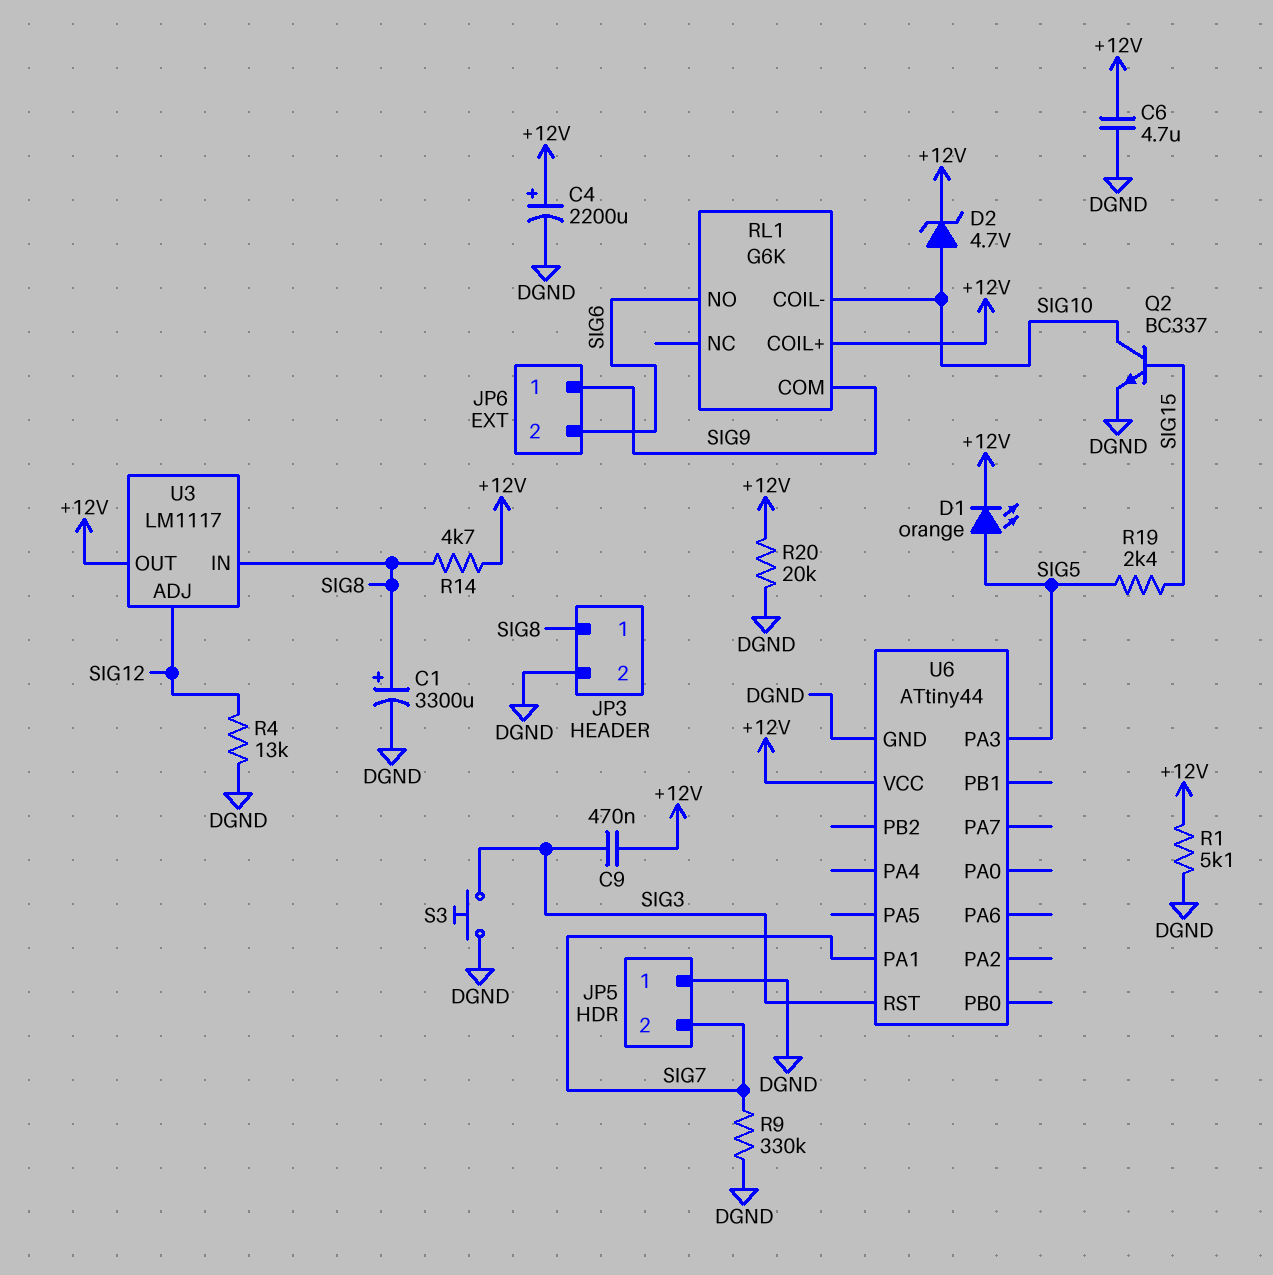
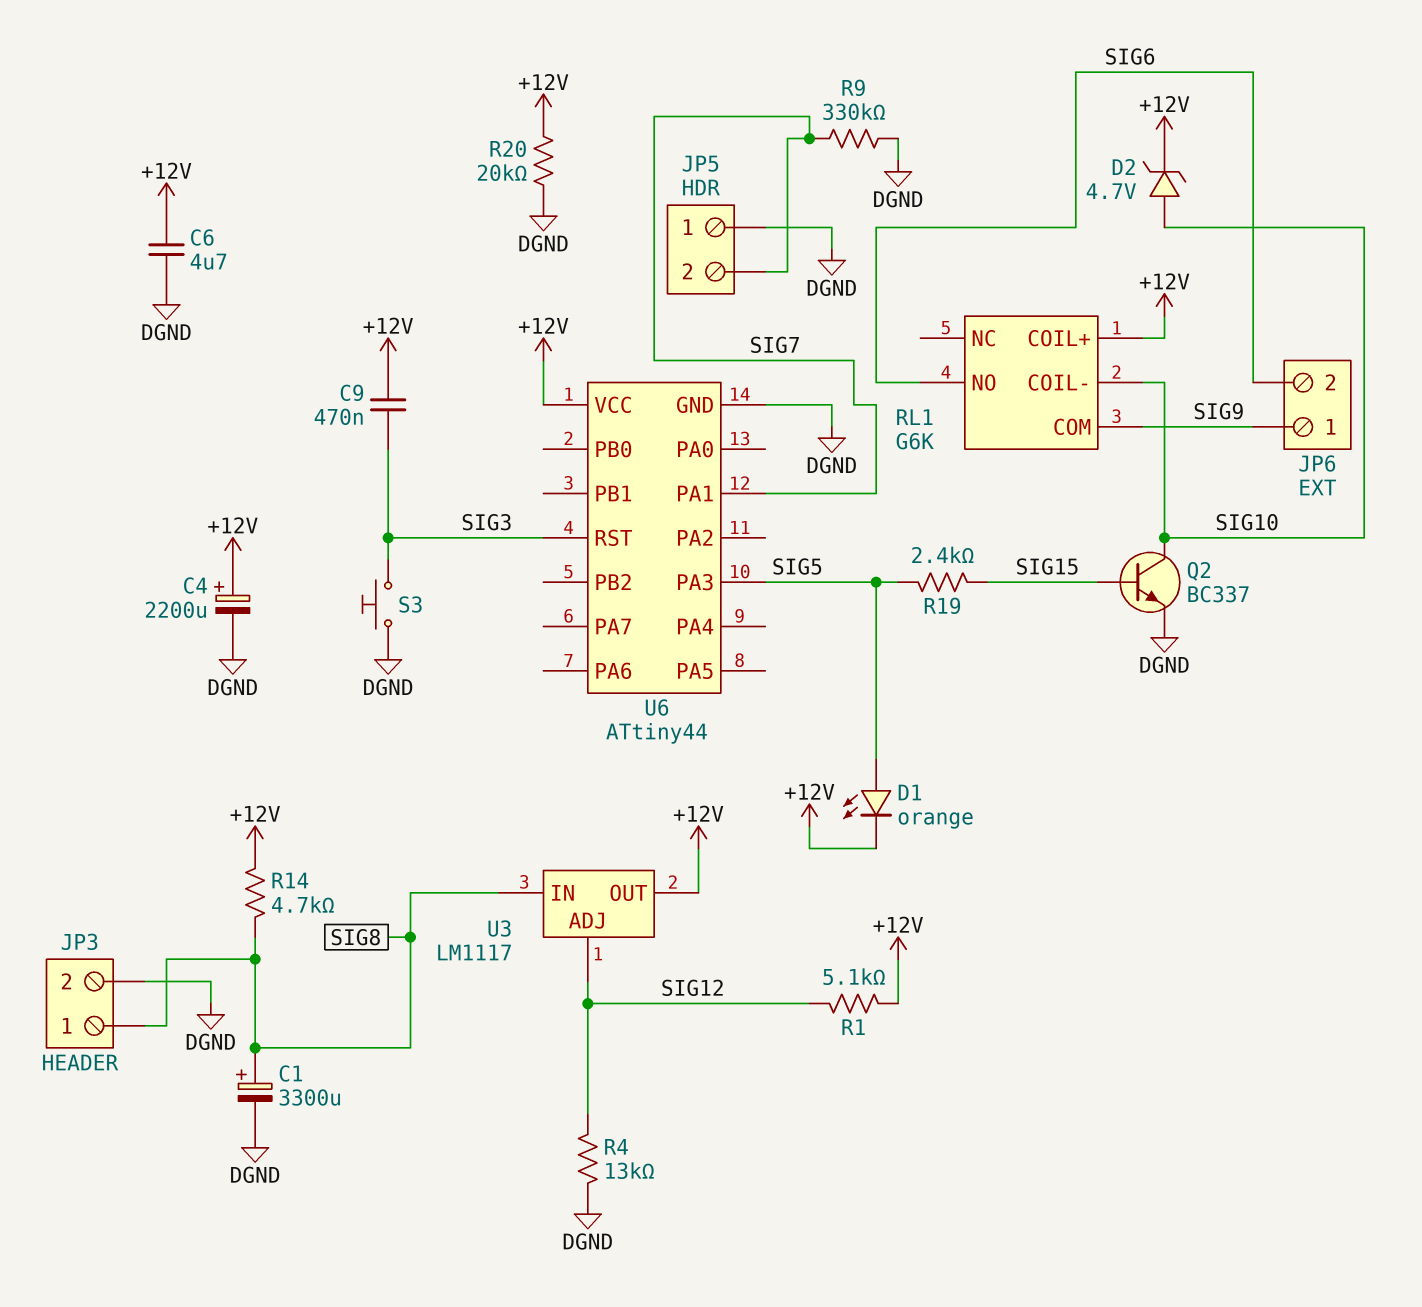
R1: 5.1k (+12V, DGND) -> 5.1k (+12V, SIG12)

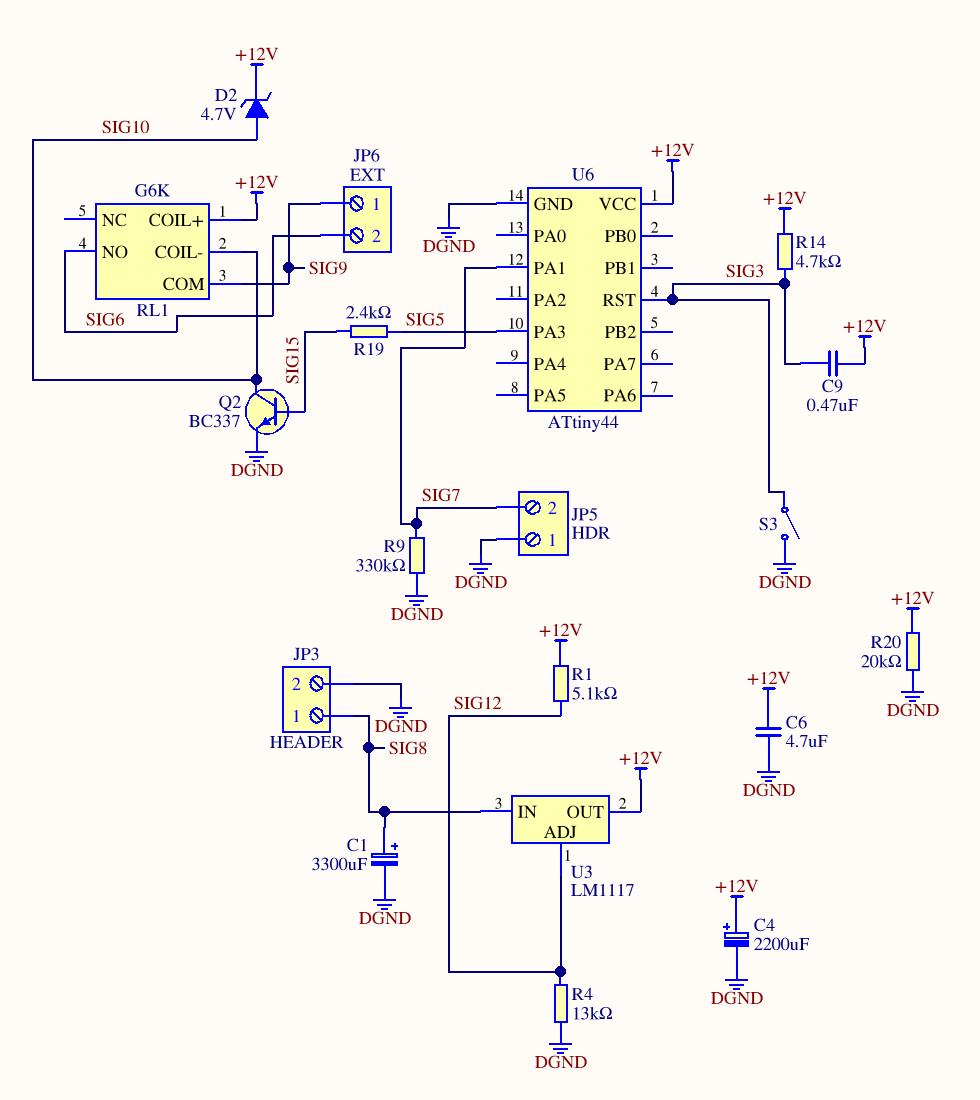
D1: LED orange (A SIG5, K +12V) -> none
R14: 4.7k (+12V, SIG8) -> 4.7k (+12V, SIG3)
S3: button (DGND, SIG3) -> switch (DGND, SIG3)

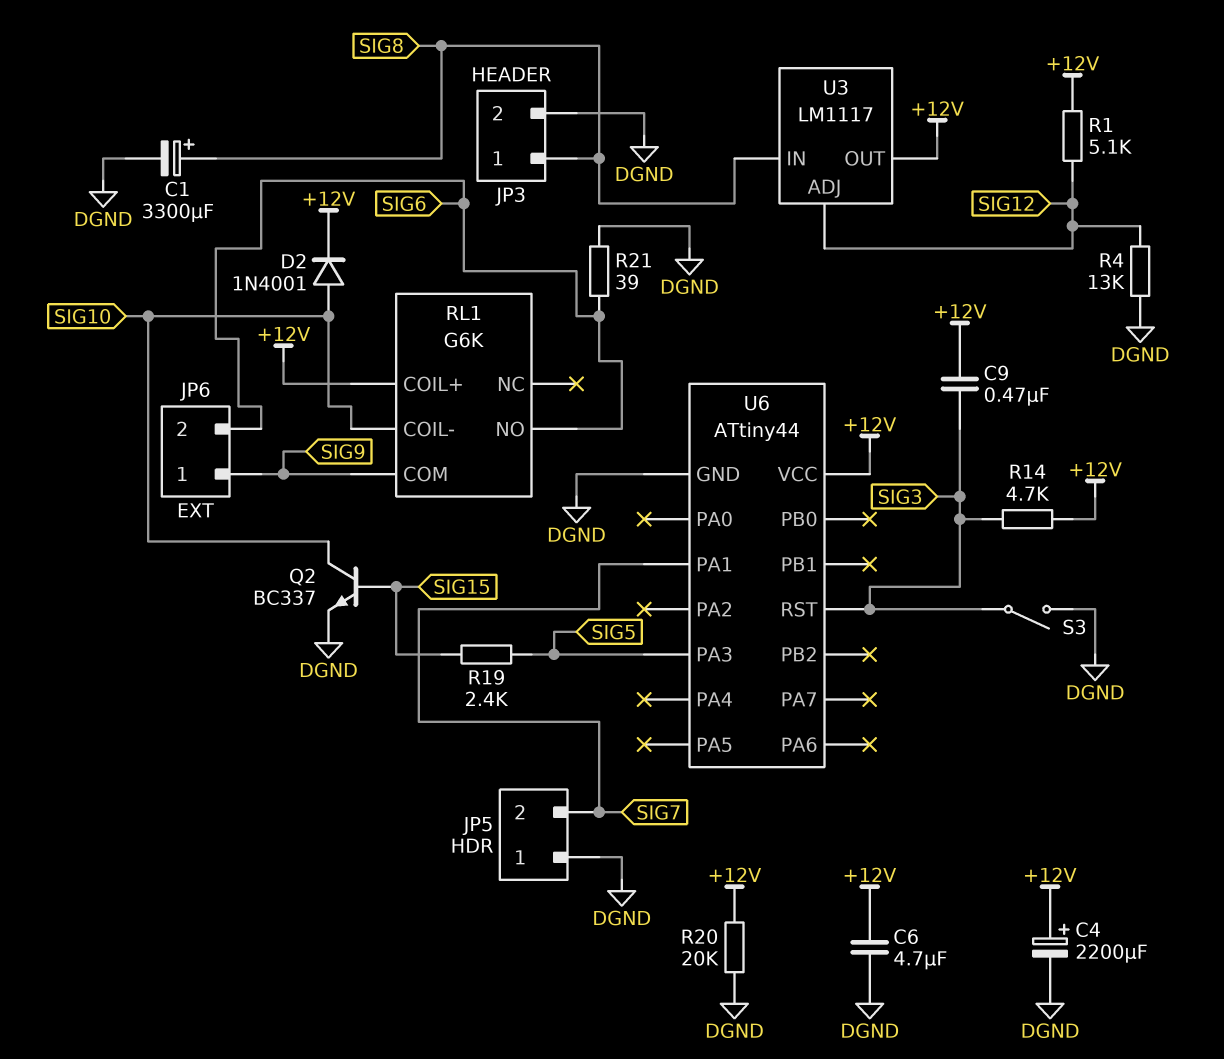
D2: zener 4.7V (A SIG10, K +12V) -> diode 1N4001 (A SIG10, K +12V)
R9: 330k (DGND, SIG7) -> none
R21: none -> 39 (DGND, SIG6)

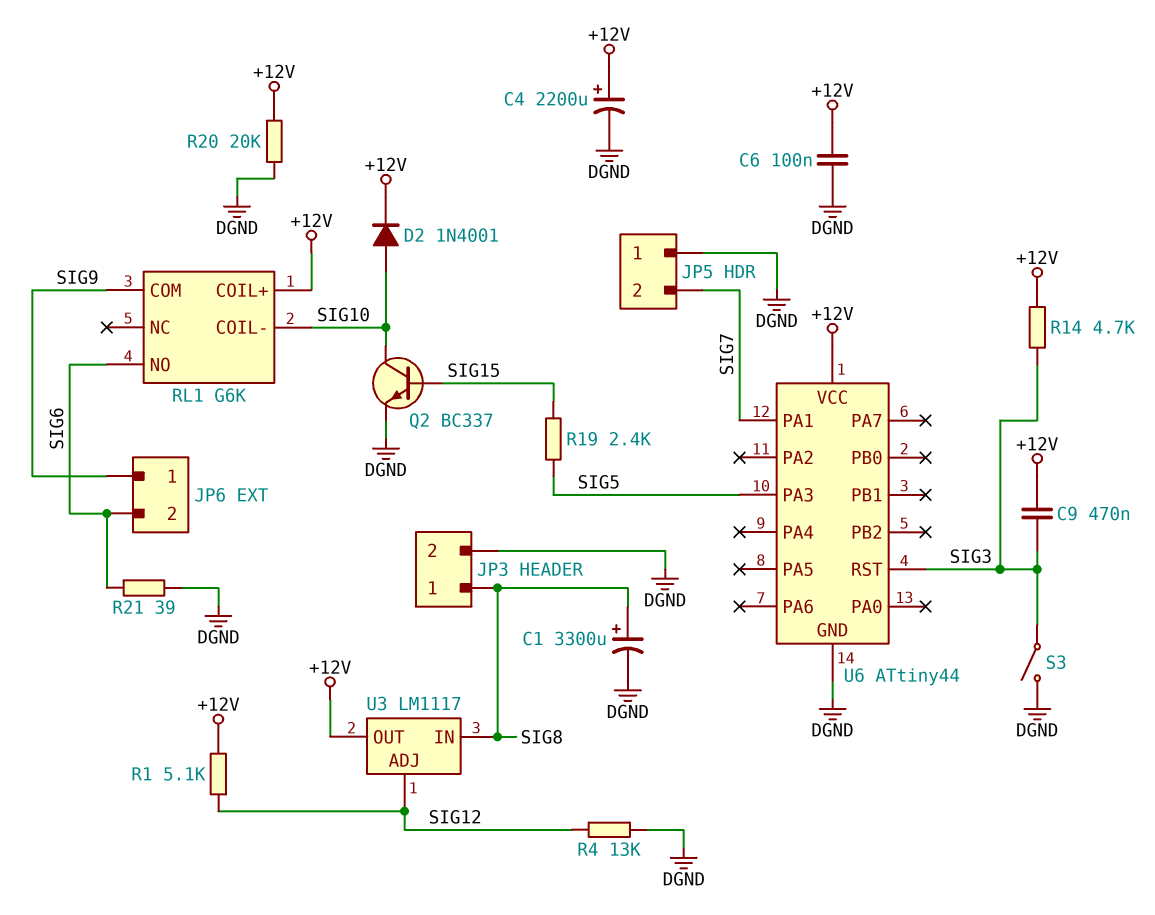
C6: 4.7uF (+12V, DGND) -> 100nF (+12V, DGND)

